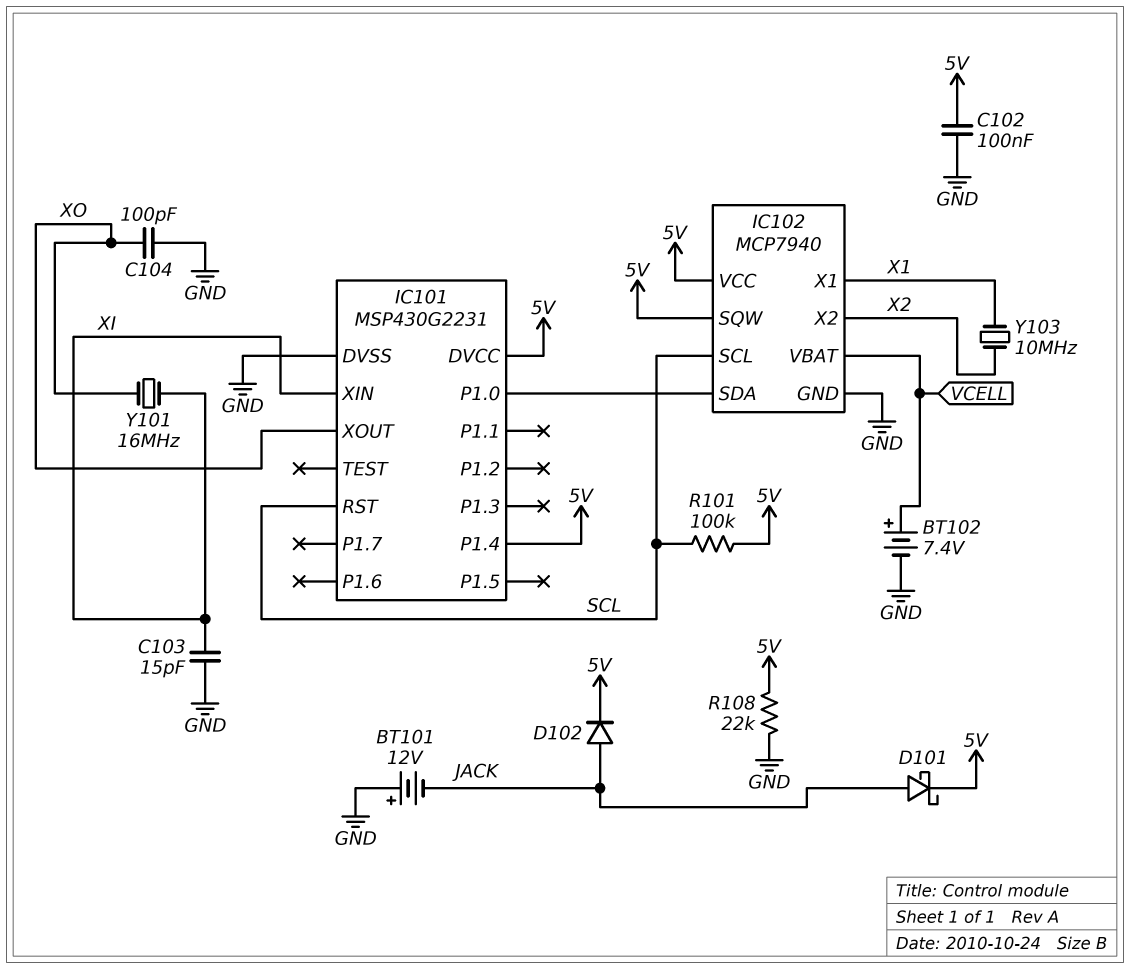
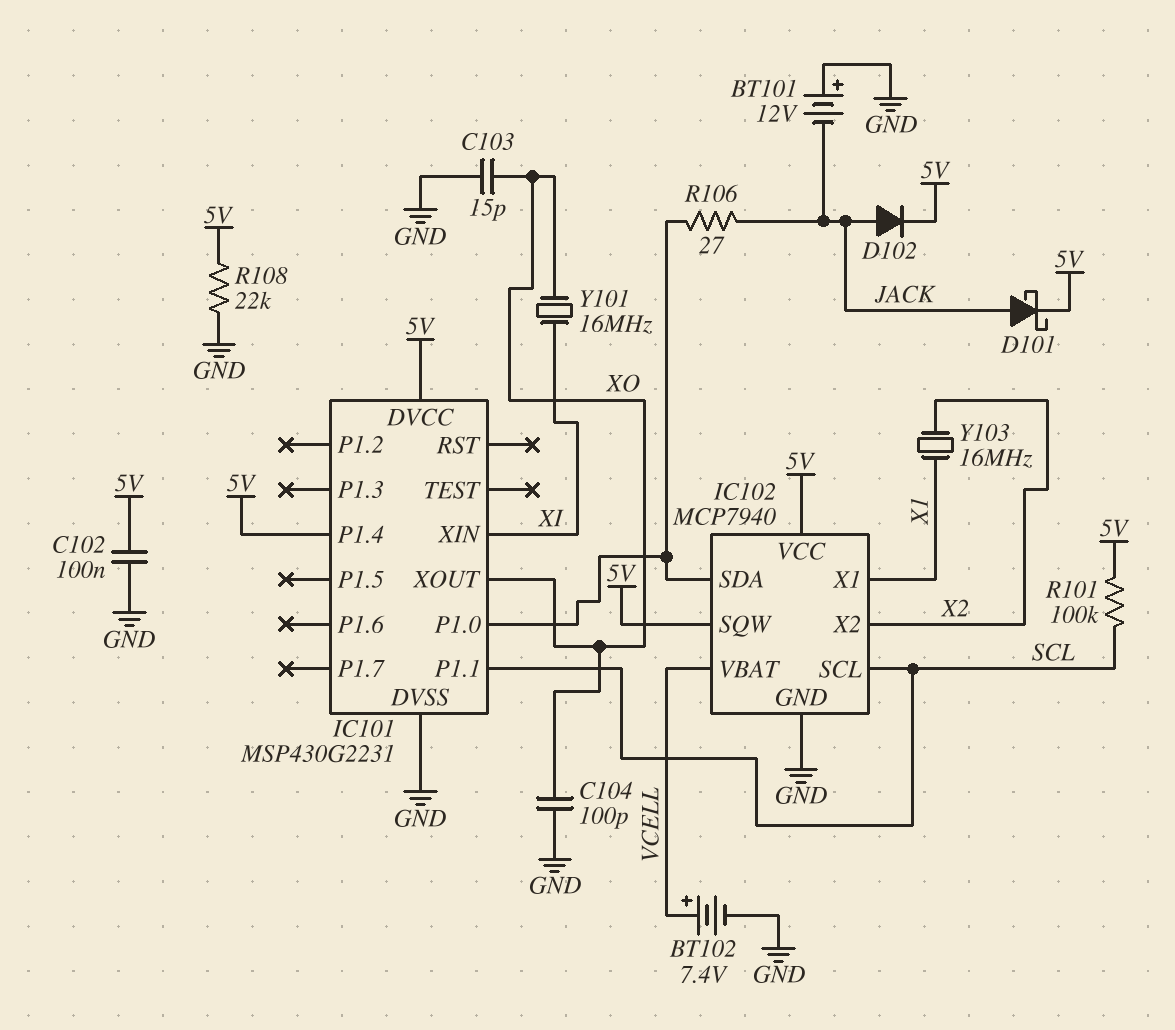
C103: 15pF (GND, XI) -> 15pF (GND, XO)
IC101 pin P1.1: none -> SCL
IC101 pin RST: SCL -> none
R106: none -> 27 (IC101/P1.0, JACK)
Y103: 10MHz (X1, X2) -> 16MHz (X1, X2)

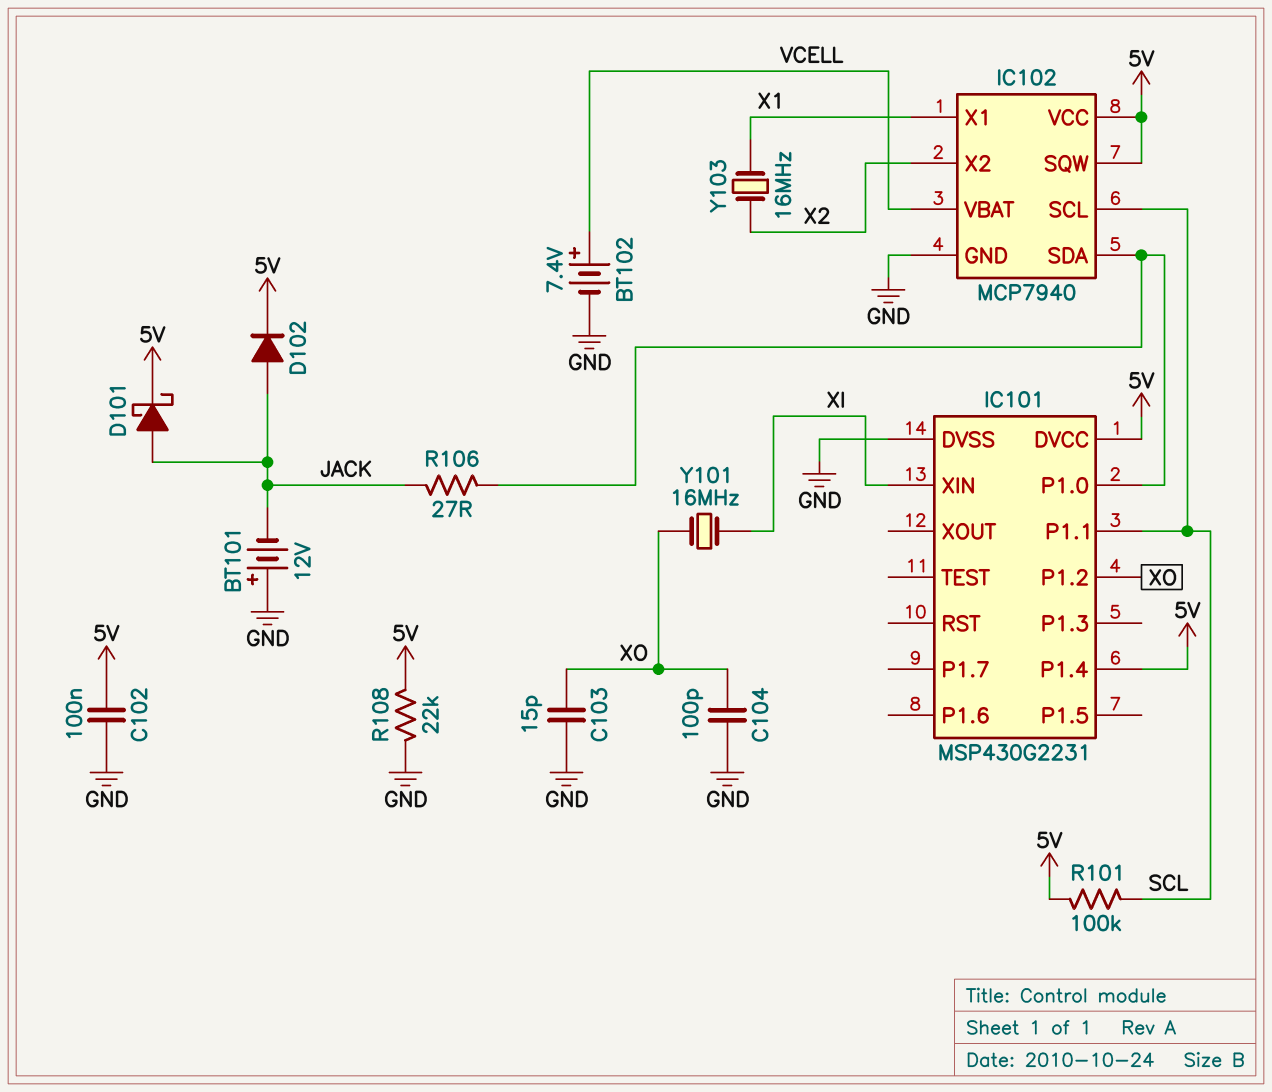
IC101 pin P1.2: none -> XO
IC101 pin XOUT: XO -> none

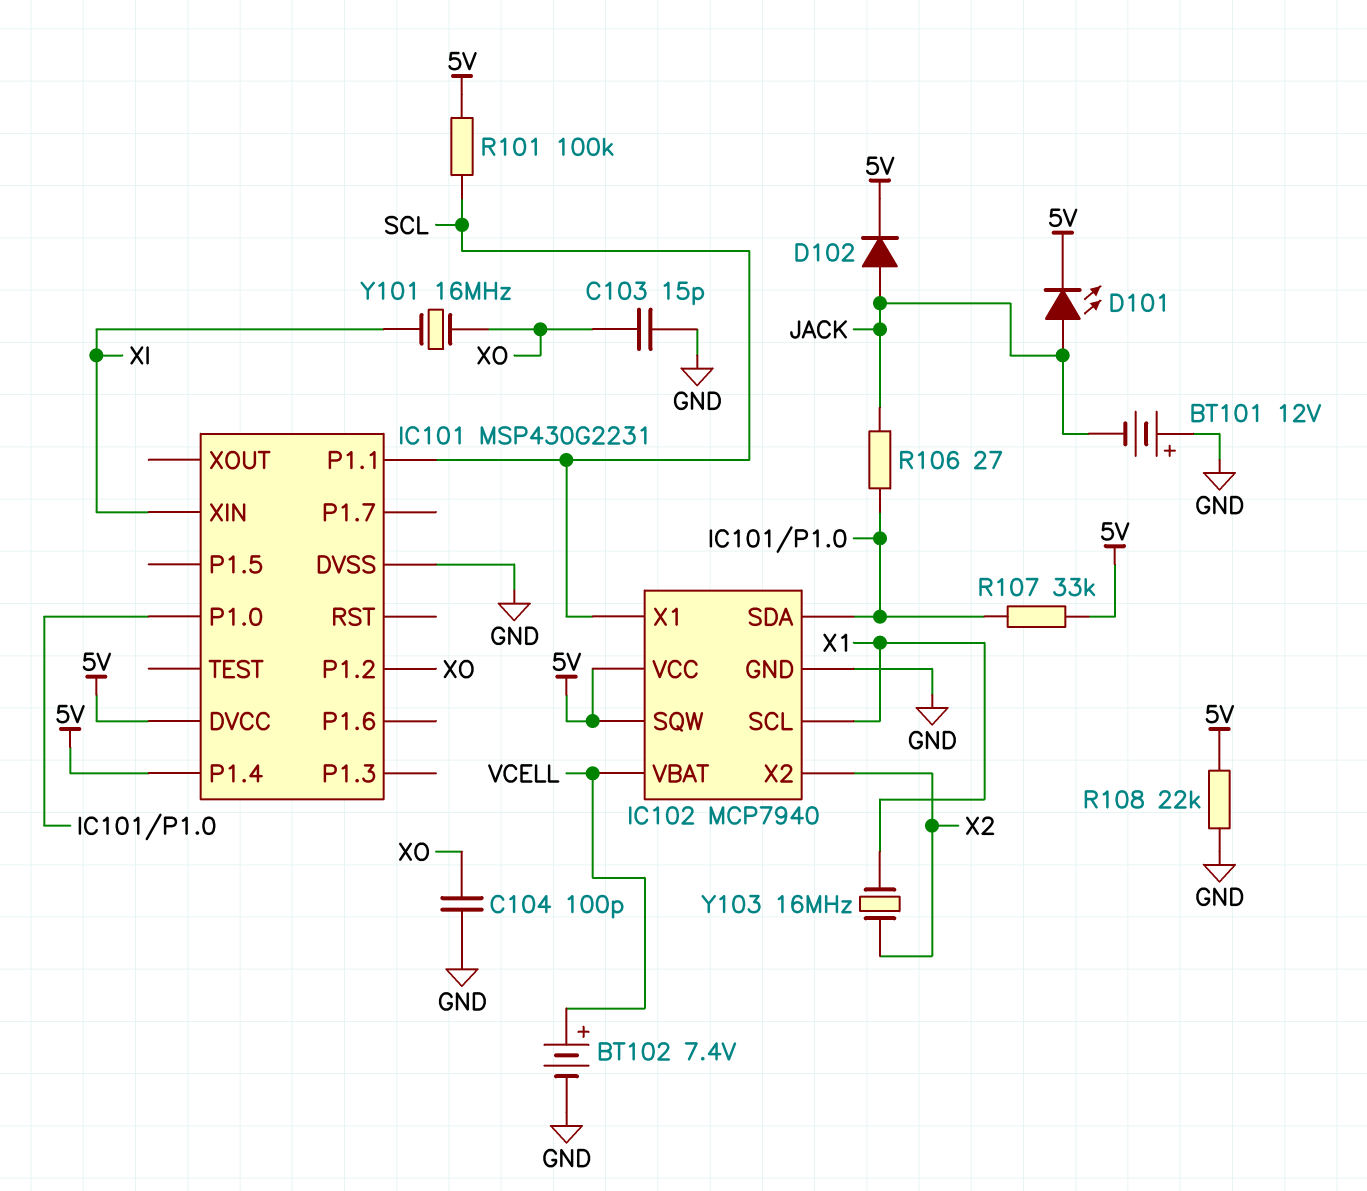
C102: 100nF (5V, GND) -> none
D101: schottky (A JACK, K 5V) -> LED (A JACK, K 5V)
IC102 pin SCL: SCL -> X1
IC102 pin X1: X1 -> SCL
R107: none -> 33k (5V, IC101/P1.0)

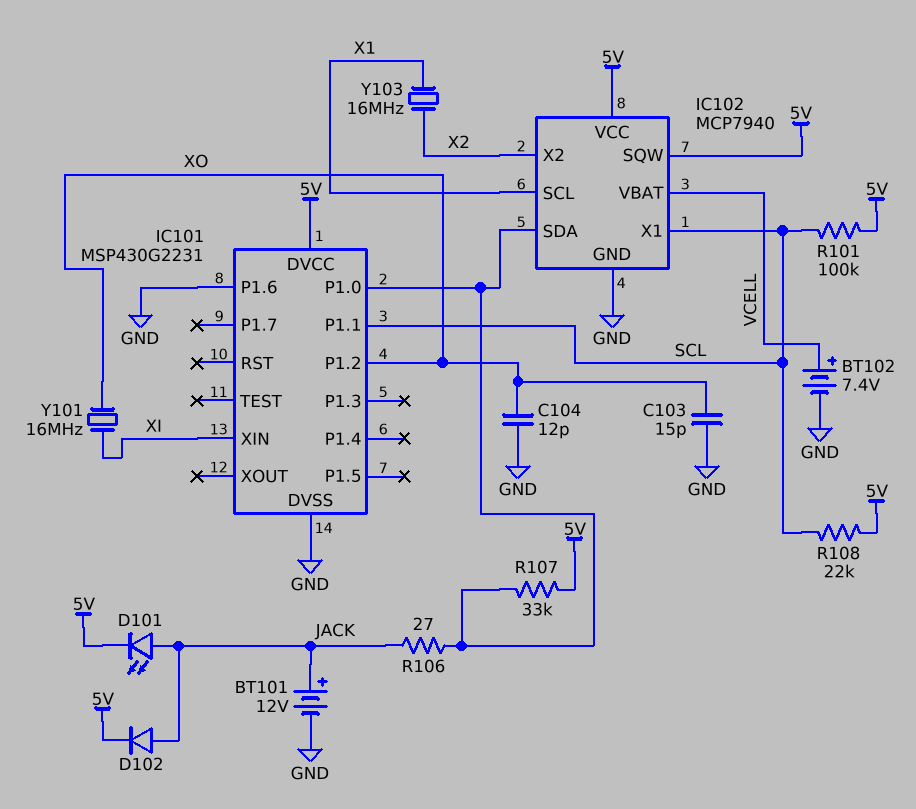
BT101: 12V (plus GND, minus JACK) -> 12V (plus JACK, minus GND)
C104: 100pF (GND, XO) -> 12pF (GND, XO)
IC101 pin P1.4: 5V -> none
IC101 pin P1.6: none -> GND
R108: 22k (5V, GND) -> 22k (5V, SCL)

